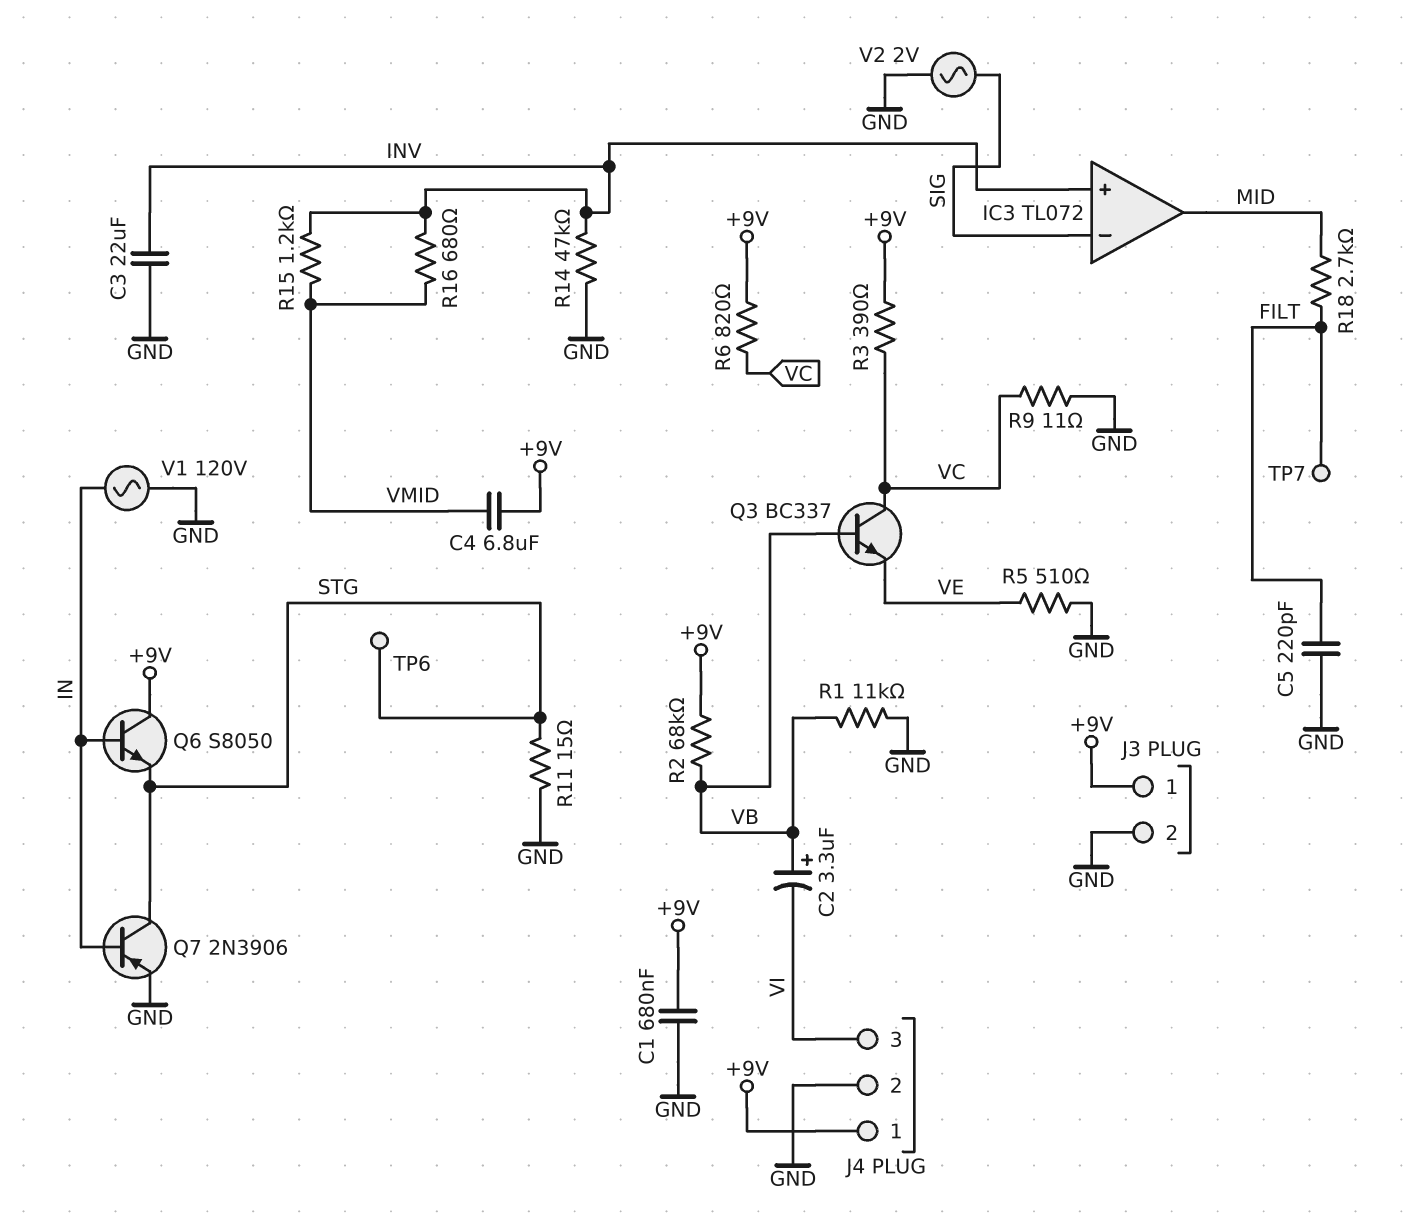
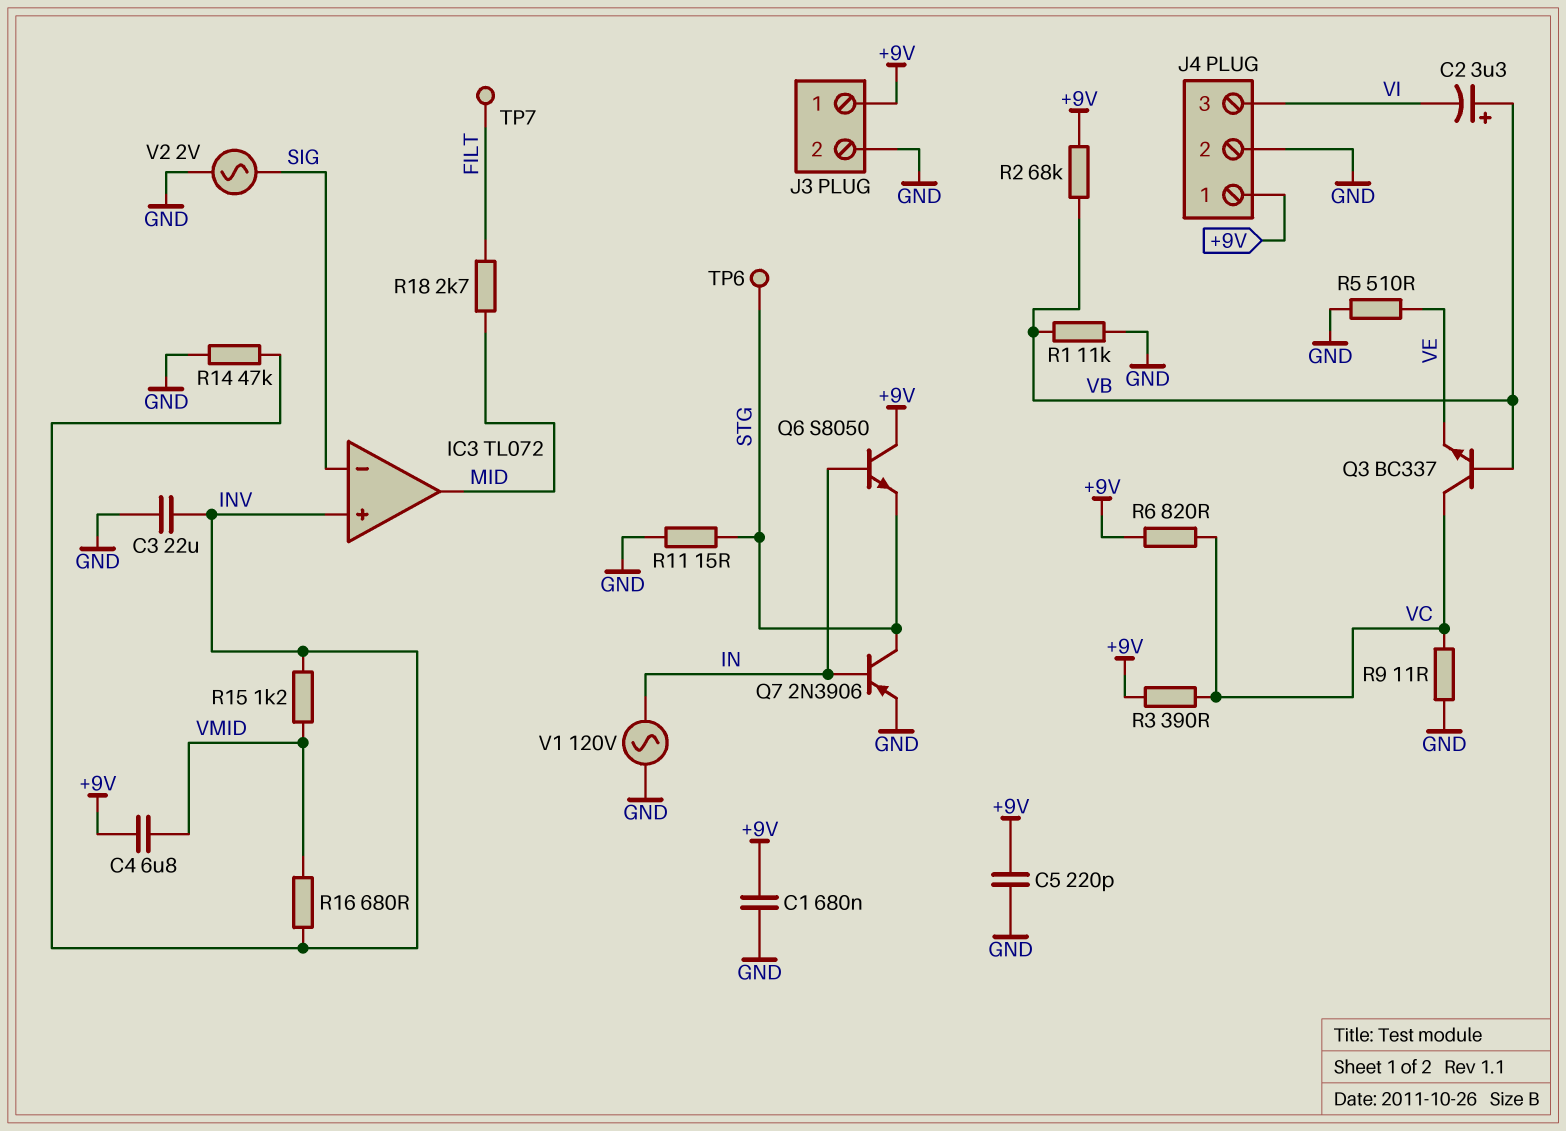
C5: 220pF (FILT, GND) -> 220pF (+9V, GND)

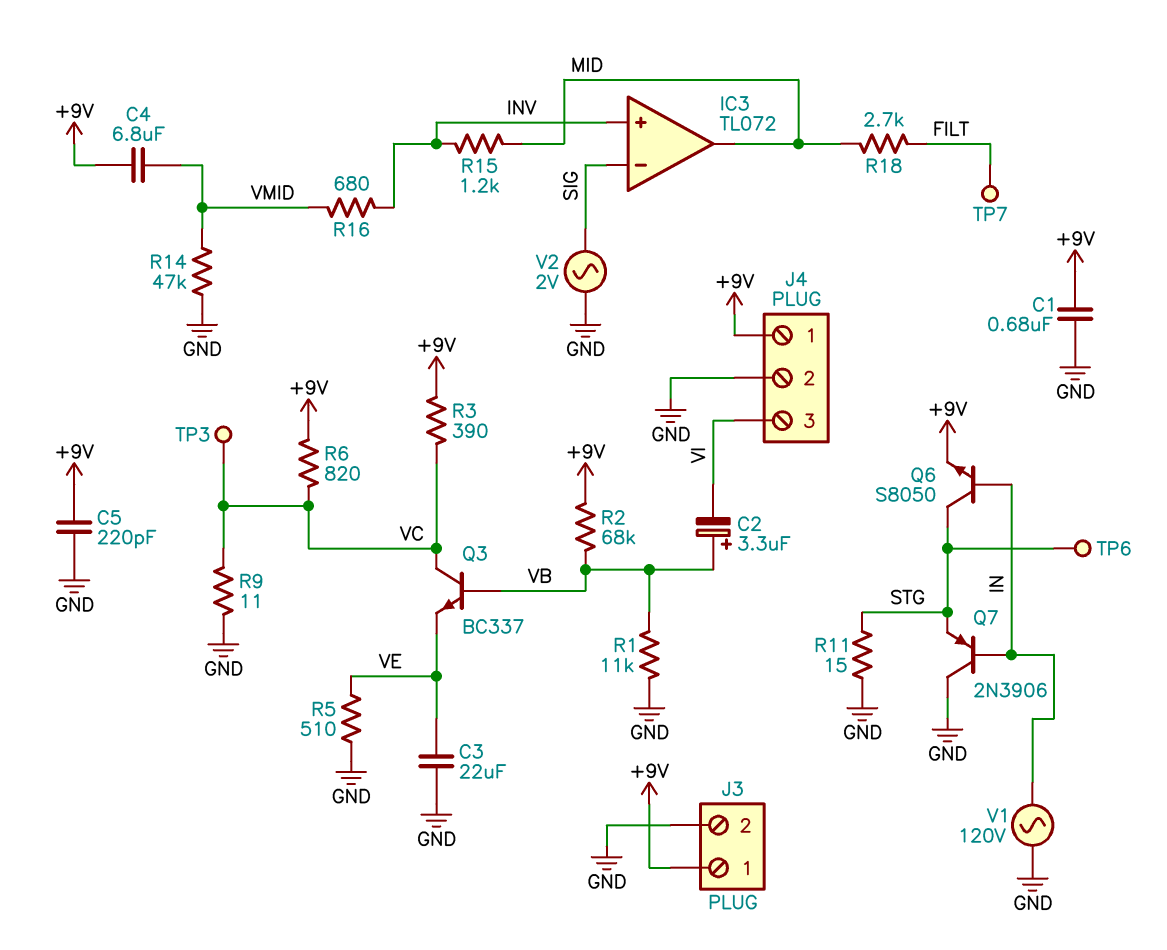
C3: 22uF (GND, INV) -> 22uF (GND, VE)
Q6: NPN S8050 (B IN, C +9V, E STG) -> NPN S8050 (B IN, C STG, E +9V)
Q7: PNP 2N3906 (B IN, C STG, E GND) -> PNP 2N3906 (B IN, C GND, E STG)
R14: 47k (GND, INV) -> 47k (GND, VMID)
R15: 1.2k (INV, VMID) -> 1.2k (INV, MID)
TP3: none -> test point (VC)

